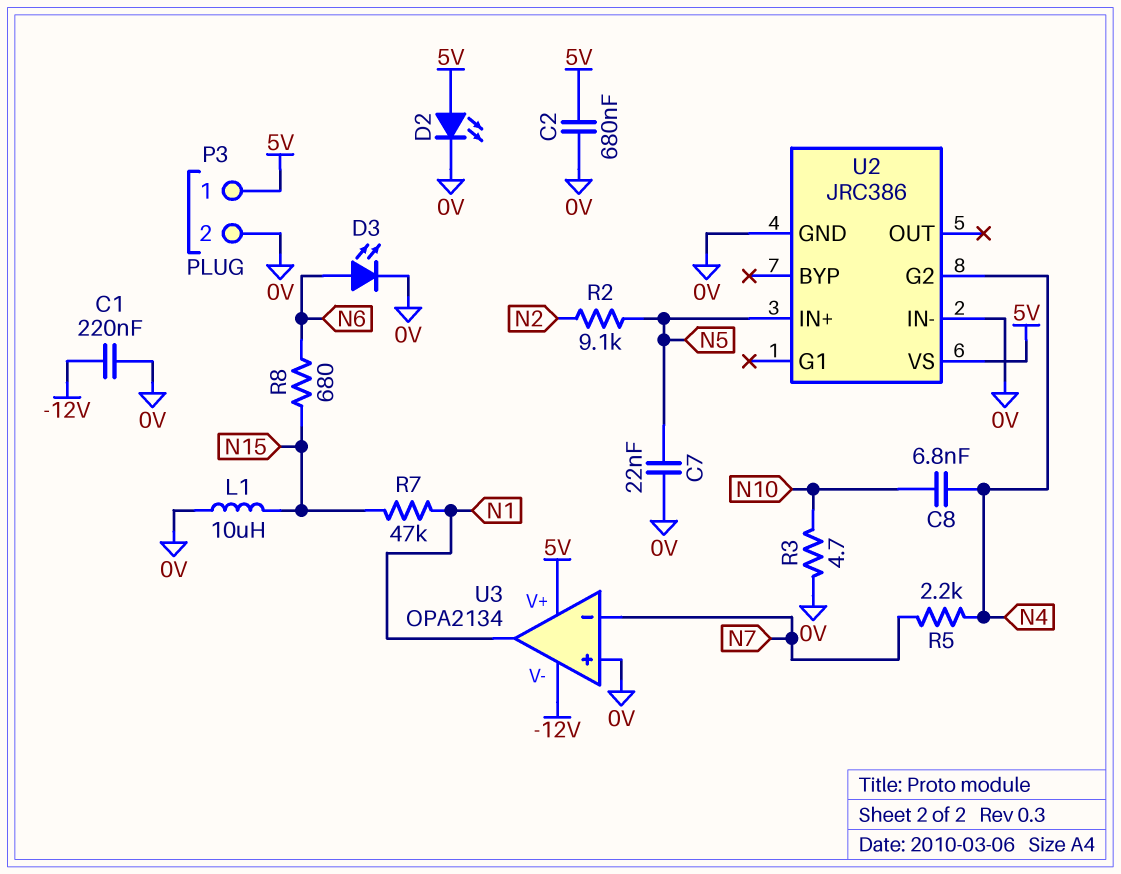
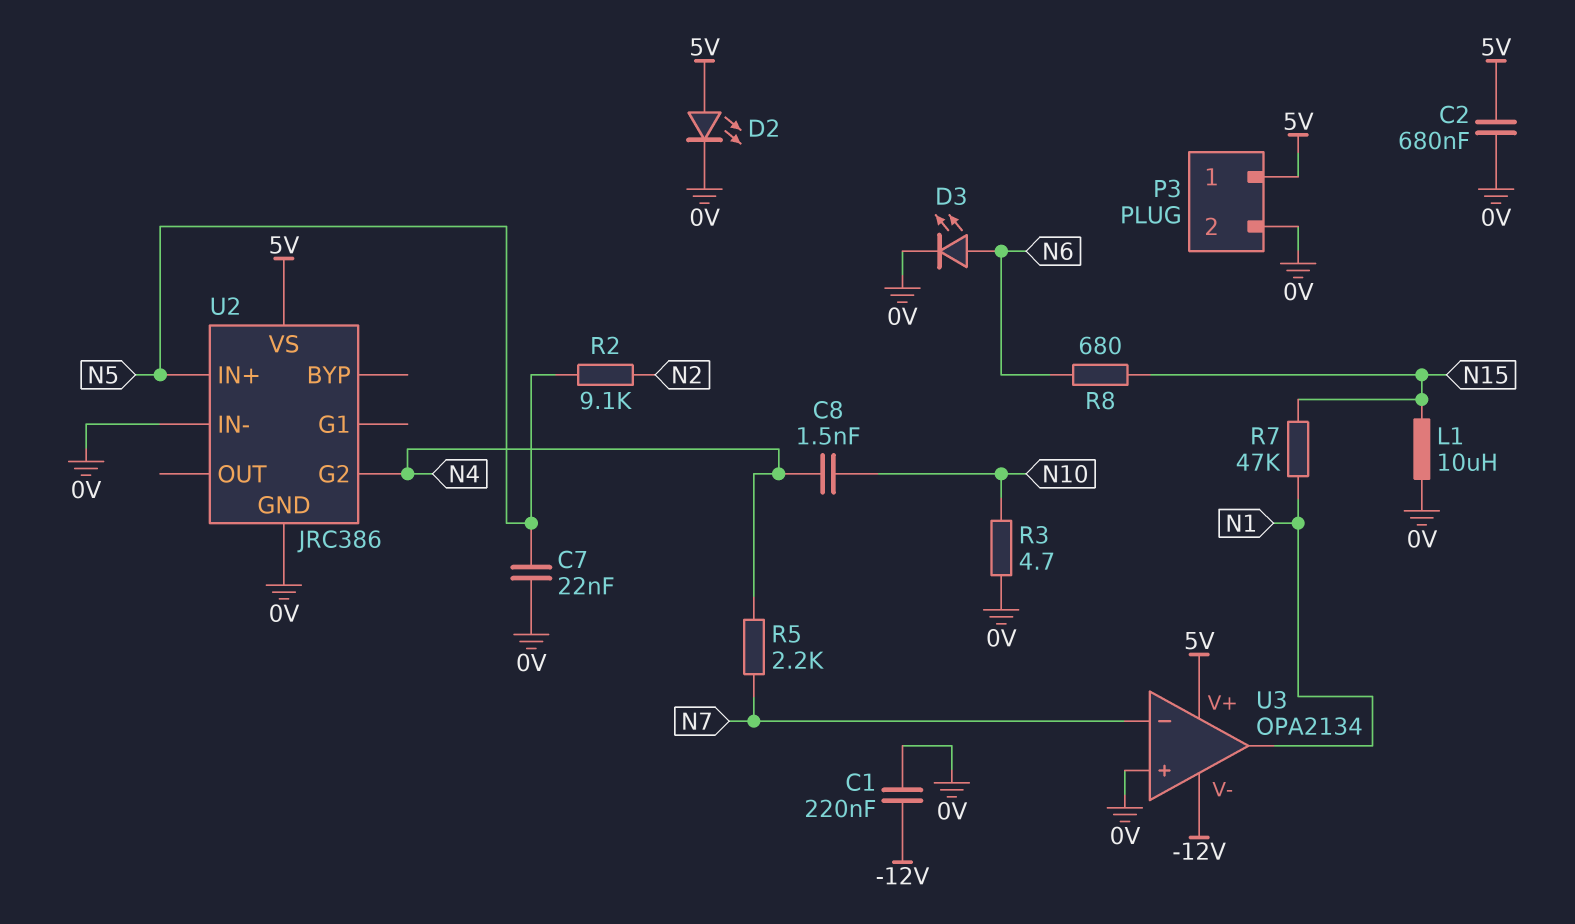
C8: 6.8nF (N4, N10) -> 1.5nF (N4, N10)

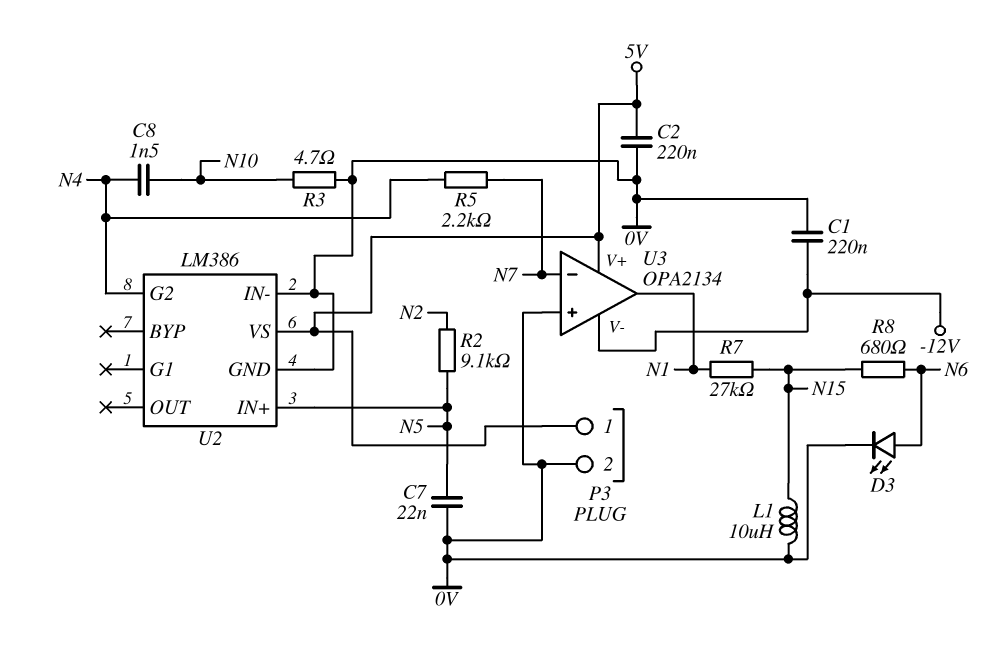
C2: 680nF (0V, 5V) -> 220nF (0V, 5V)
D2: LED (A 5V, K 0V) -> none
R7: 47k (N1, N15) -> 27k (N1, N15)
U2: JRC386 -> LM386

